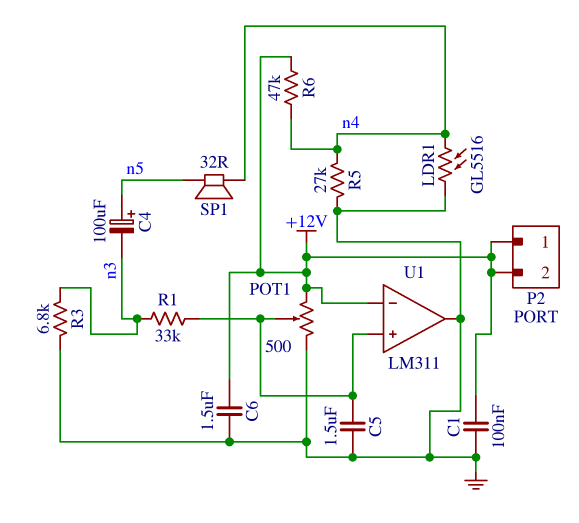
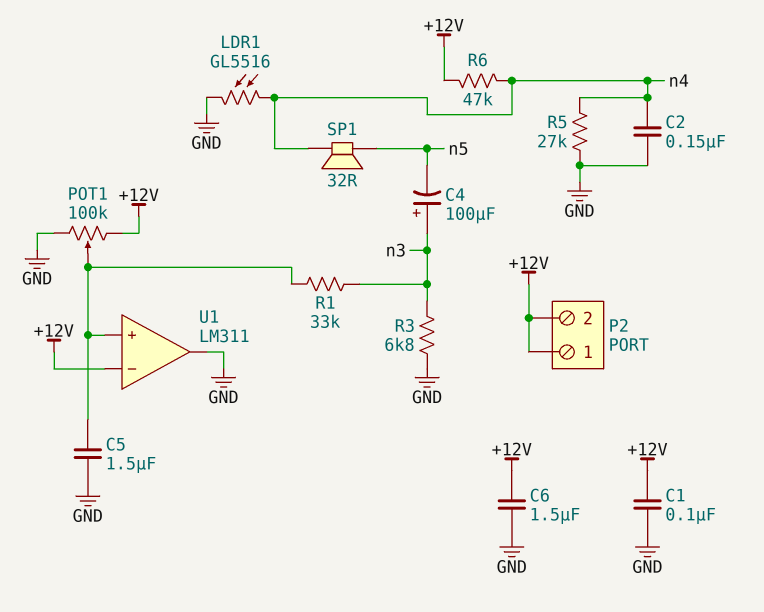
C2: none -> 150nF (GND, n4)
C4: 100uF (plus n5, minus n3) -> 100uF (plus n3, minus n5)
POT1: 500 (+12V, GND, wiper U1/in+) -> 100k (+12V, GND, wiper U1/in+)

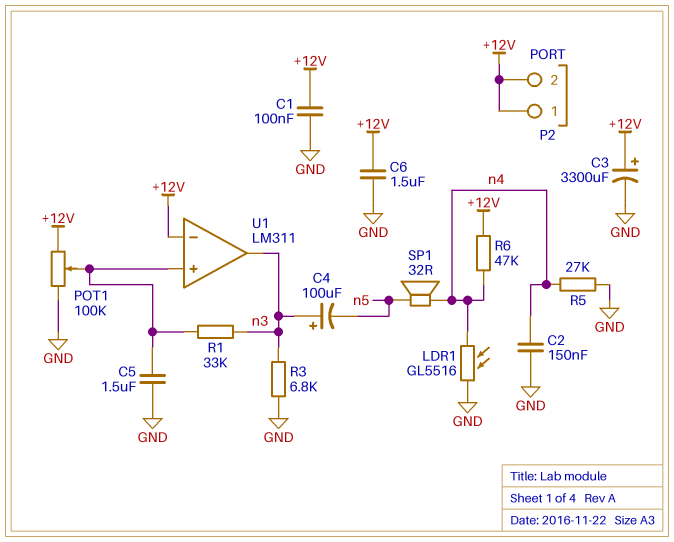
C3: none -> 3300uF (plus +12V, minus GND)
U1 pin out: GND -> n3

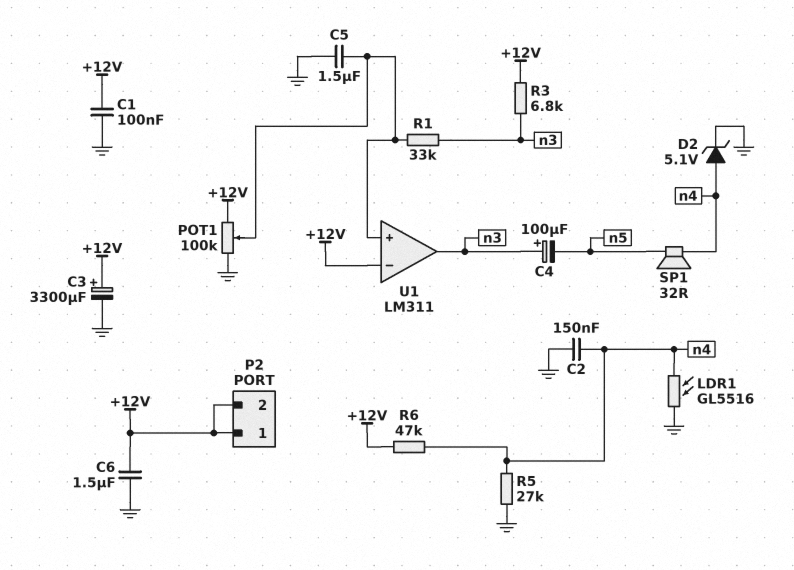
D2: none -> zener 5.1V (A n4, K GND)
R3: 6.8k (GND, n3) -> 6.8k (+12V, n3)

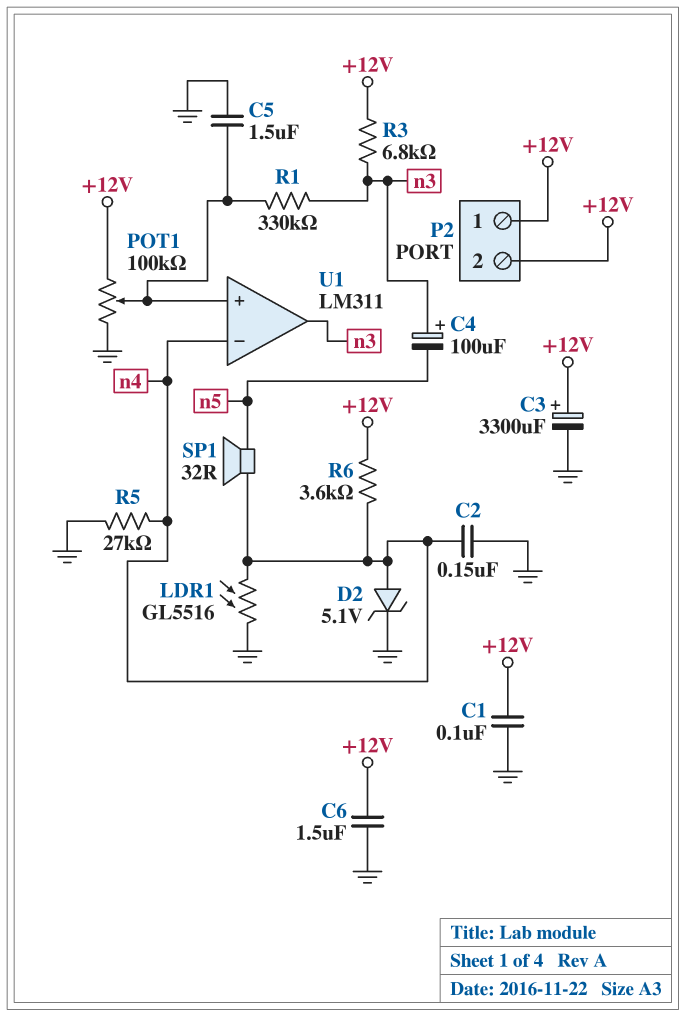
R1: 33k (U1/in+, n3) -> 330k (U1/in+, n3)
R6: 47k (+12V, n4) -> 3.6k (+12V, n4)
U1 pin in-: +12V -> n4

